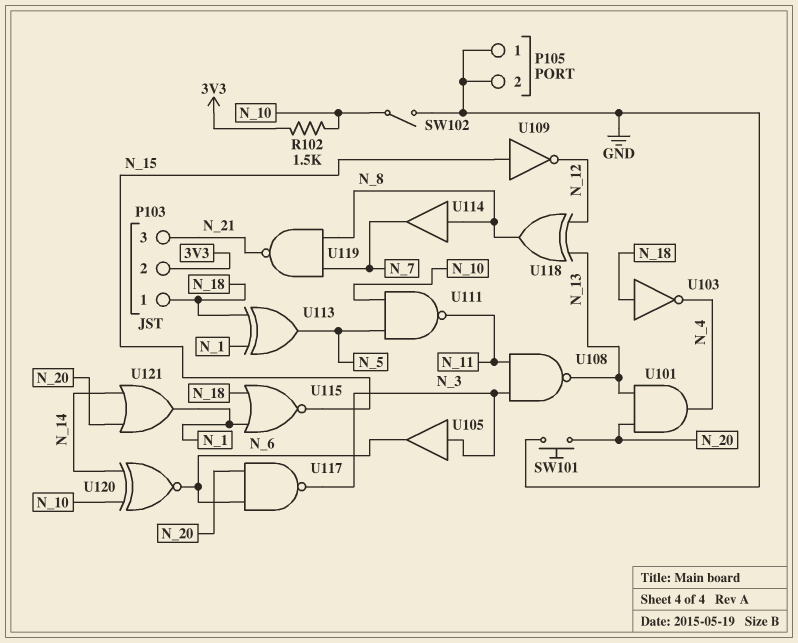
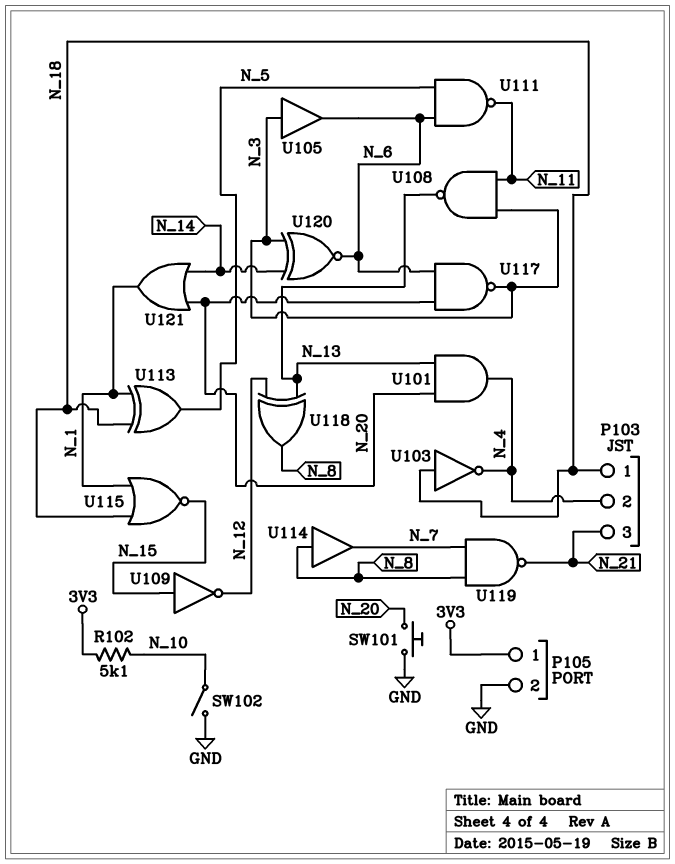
P103 pin 2: 3V3 -> N_4
P105 pin 1: GND -> 3V3
R102: 1.5k (3V3, N_10) -> 5.1k (3V3, N_10)
U111: NAND (in N_5, in N_10, out N_11) -> NAND (in N_5, in N_6, out N_11)
U120: XNOR (in N_10, in N_14, out N_6) -> XNOR (in N_3, in N_14, out N_6)

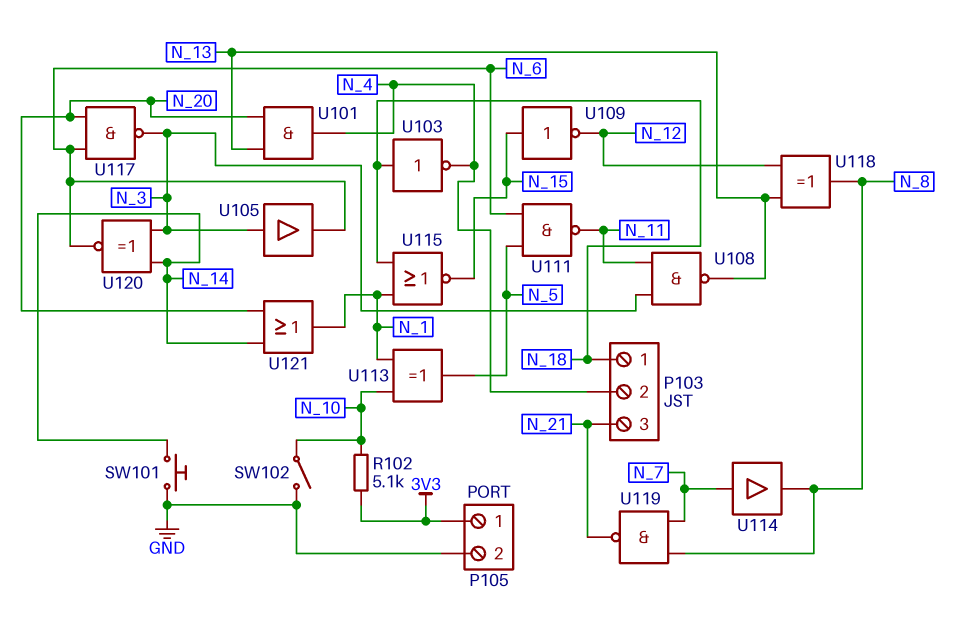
SW101: button (GND, N_20) -> button (GND, N_14)
U113: XOR (in N_1, in N_18, out N_5) -> XOR (in N_1, in N_10, out N_5)
U114: buffer (in N_8, out N_7) -> buffer (in N_7, out N_8)

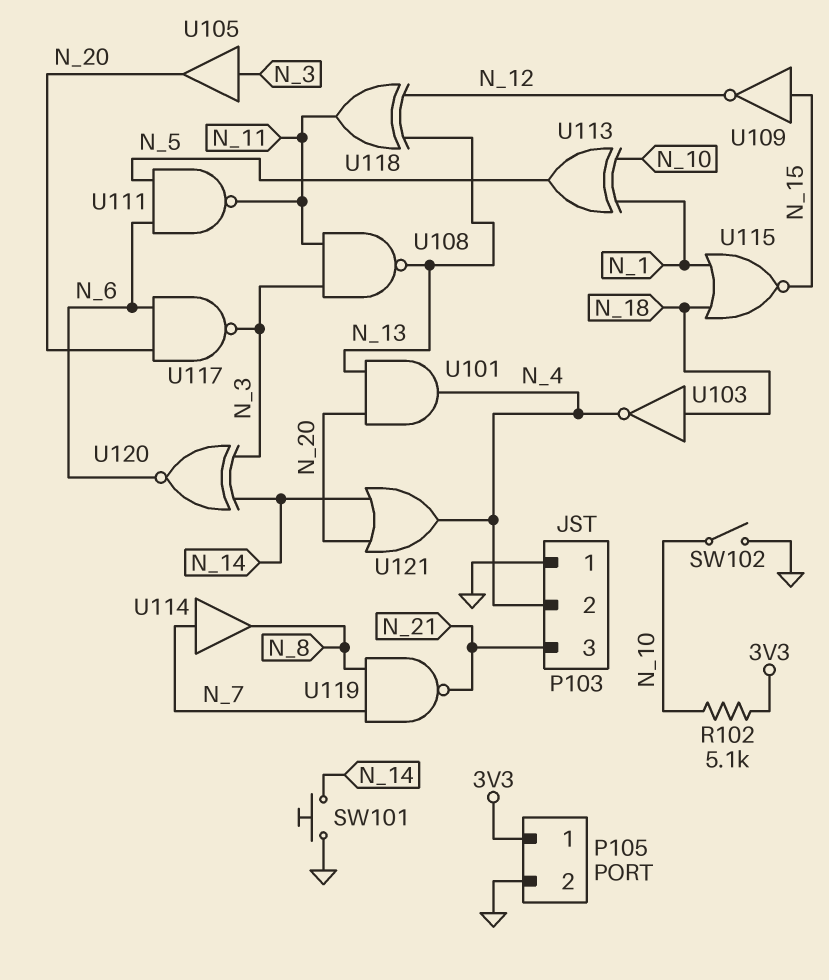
P103 pin 1: N_18 -> GND
U105: buffer (in N_3, out N_6) -> buffer (in N_3, out N_20)
U118: XOR (in N_12, in N_13, out N_8) -> XOR (in N_12, in N_13, out N_11)
U121: OR (in N_14, in N_20, out N_1) -> OR (in N_14, in N_20, out N_4)

